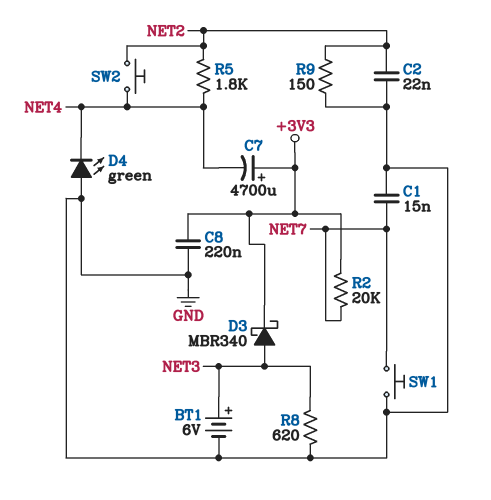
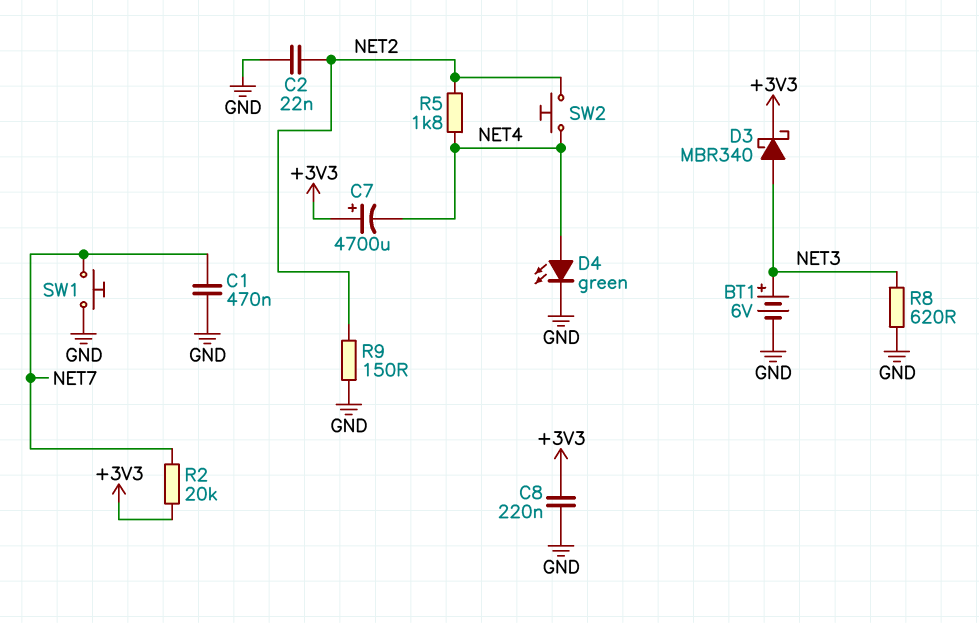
C1: 15nF (GND, NET7) -> 470nF (GND, NET7)
D4: LED green (A GND, K NET4) -> LED green (A NET4, K GND)

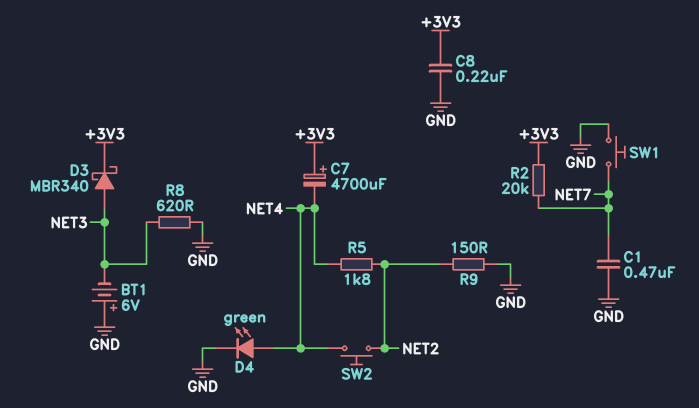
BT1: 6V (plus NET3, minus GND) -> 6V (plus GND, minus NET3)
C2: 22nF (GND, NET2) -> none

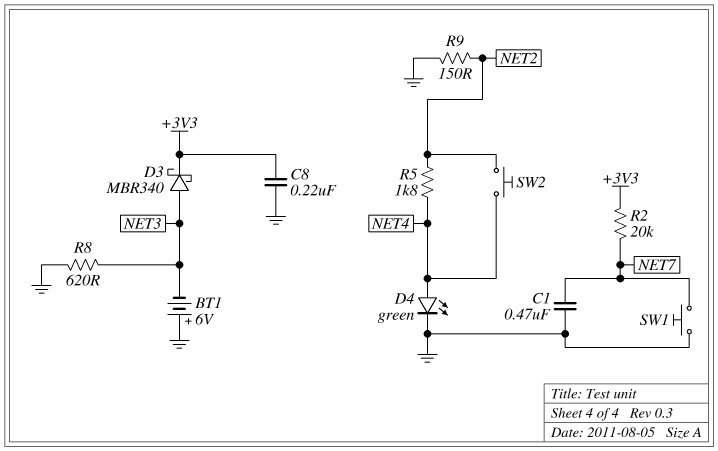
C7: 4700uF (plus +3V3, minus NET4) -> none

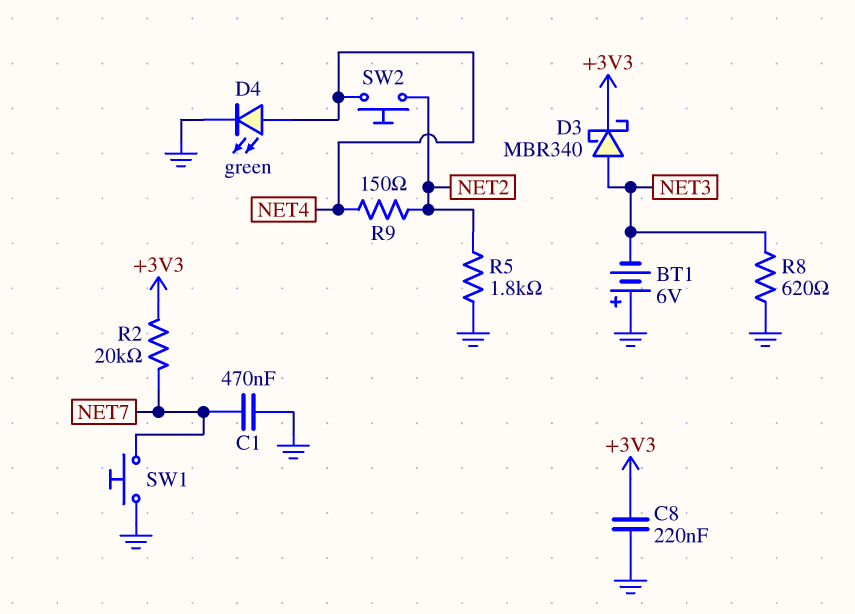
R5: 1.8k (NET2, NET4) -> 1.8k (GND, NET2)
R9: 150 (GND, NET2) -> 150 (NET2, NET4)

